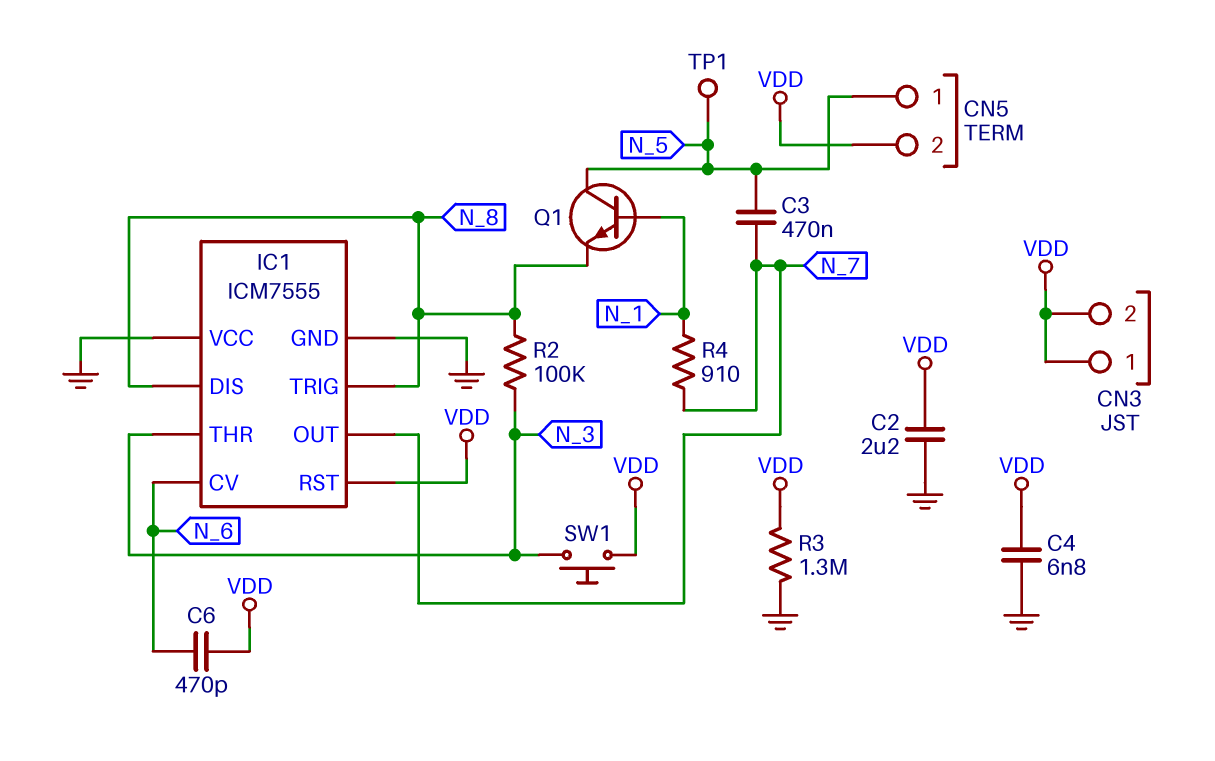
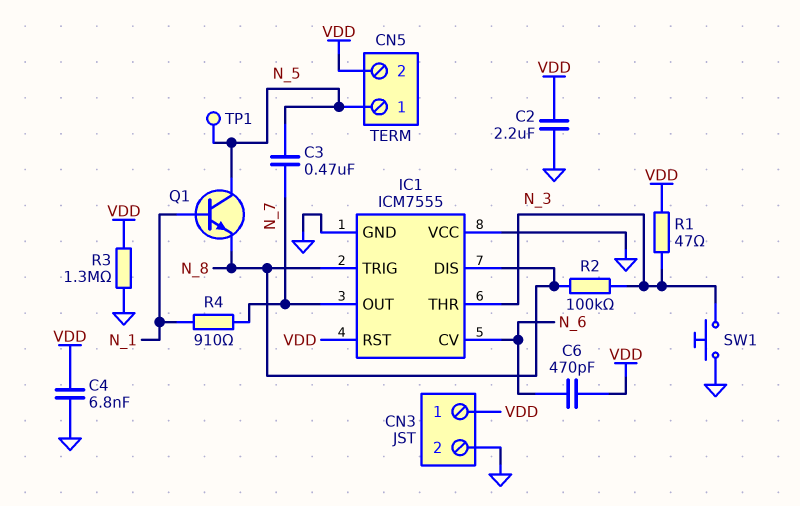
CN3 pin 2: VDD -> GND
R1: none -> 47 (N_3, VDD)
SW1: button (N_3, VDD) -> button (GND, N_3)

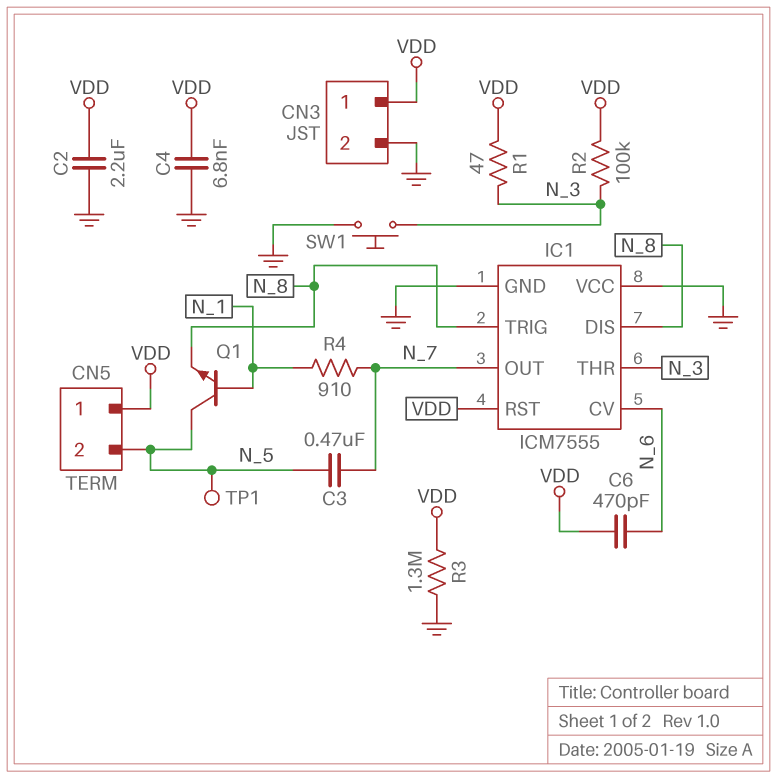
CN5 pin 1: N_5 -> VDD
CN5 pin 2: VDD -> N_5
R2: 100k (N_3, N_8) -> 100k (N_3, VDD)

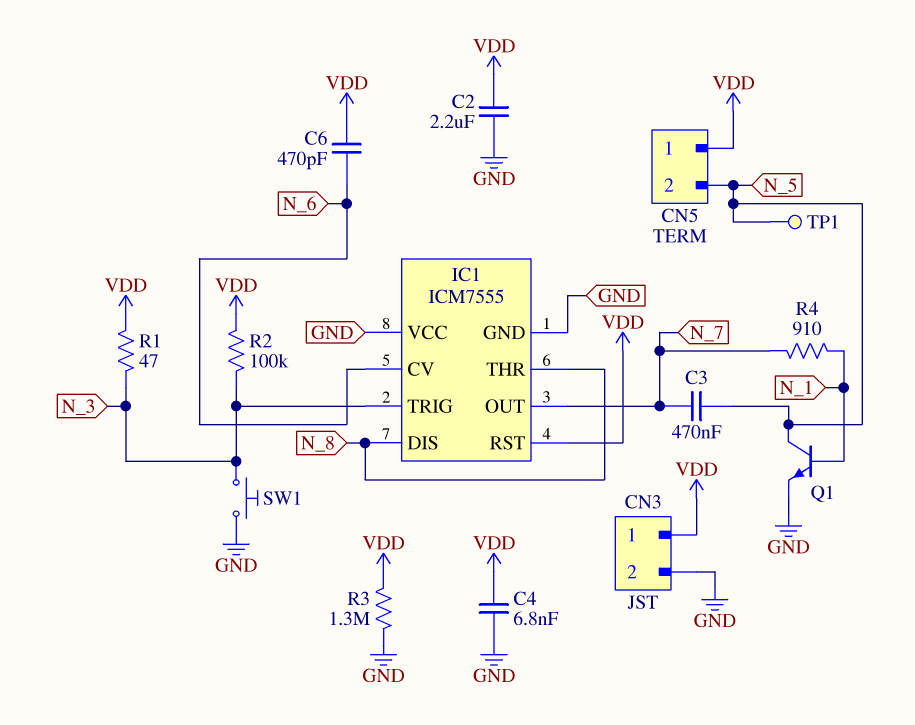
IC1 pin THR: N_3 -> N_8
IC1 pin TRIG: N_8 -> N_3
Q1: NPN (B N_1, C N_5, E N_8) -> NPN (B N_1, C N_5, E GND)

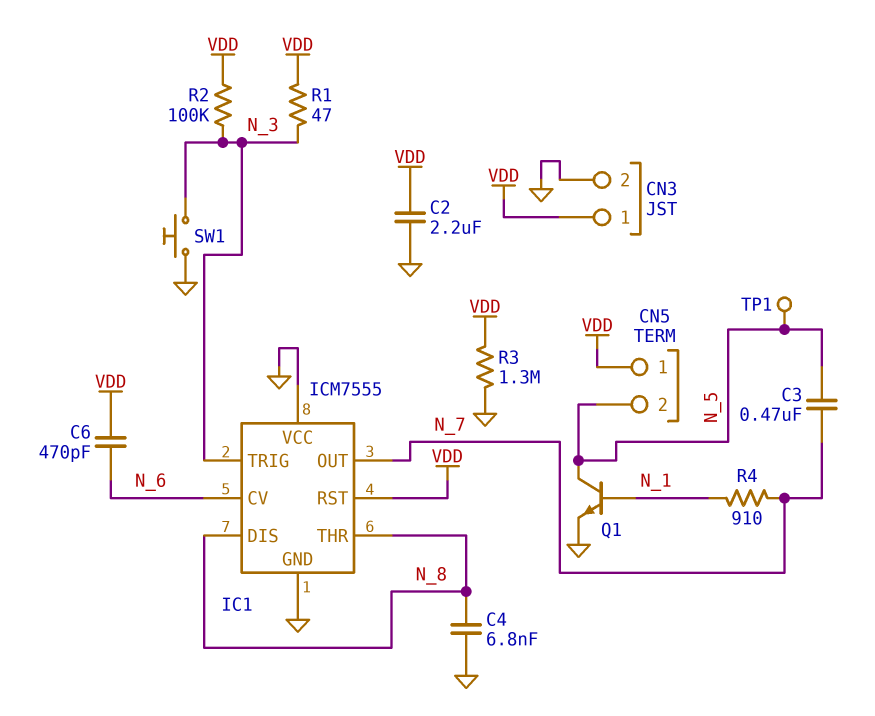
C4: 6.8nF (GND, VDD) -> 6.8nF (GND, N_8)

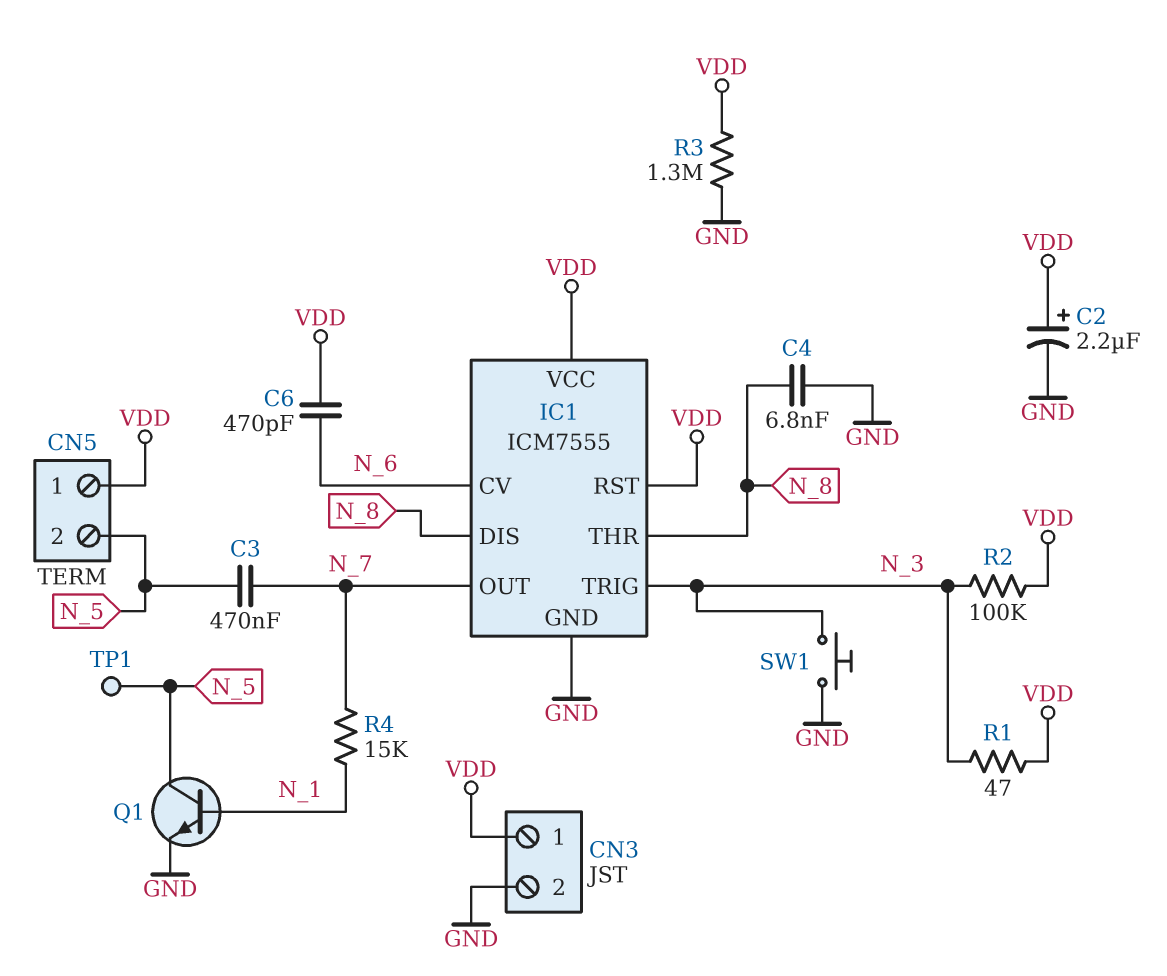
C2: 2.2uF (GND, VDD) -> 2.2uF (plus VDD, minus GND)
IC1 pin VCC: GND -> VDD
R4: 910 (N_1, N_7) -> 15k (N_1, N_7)

